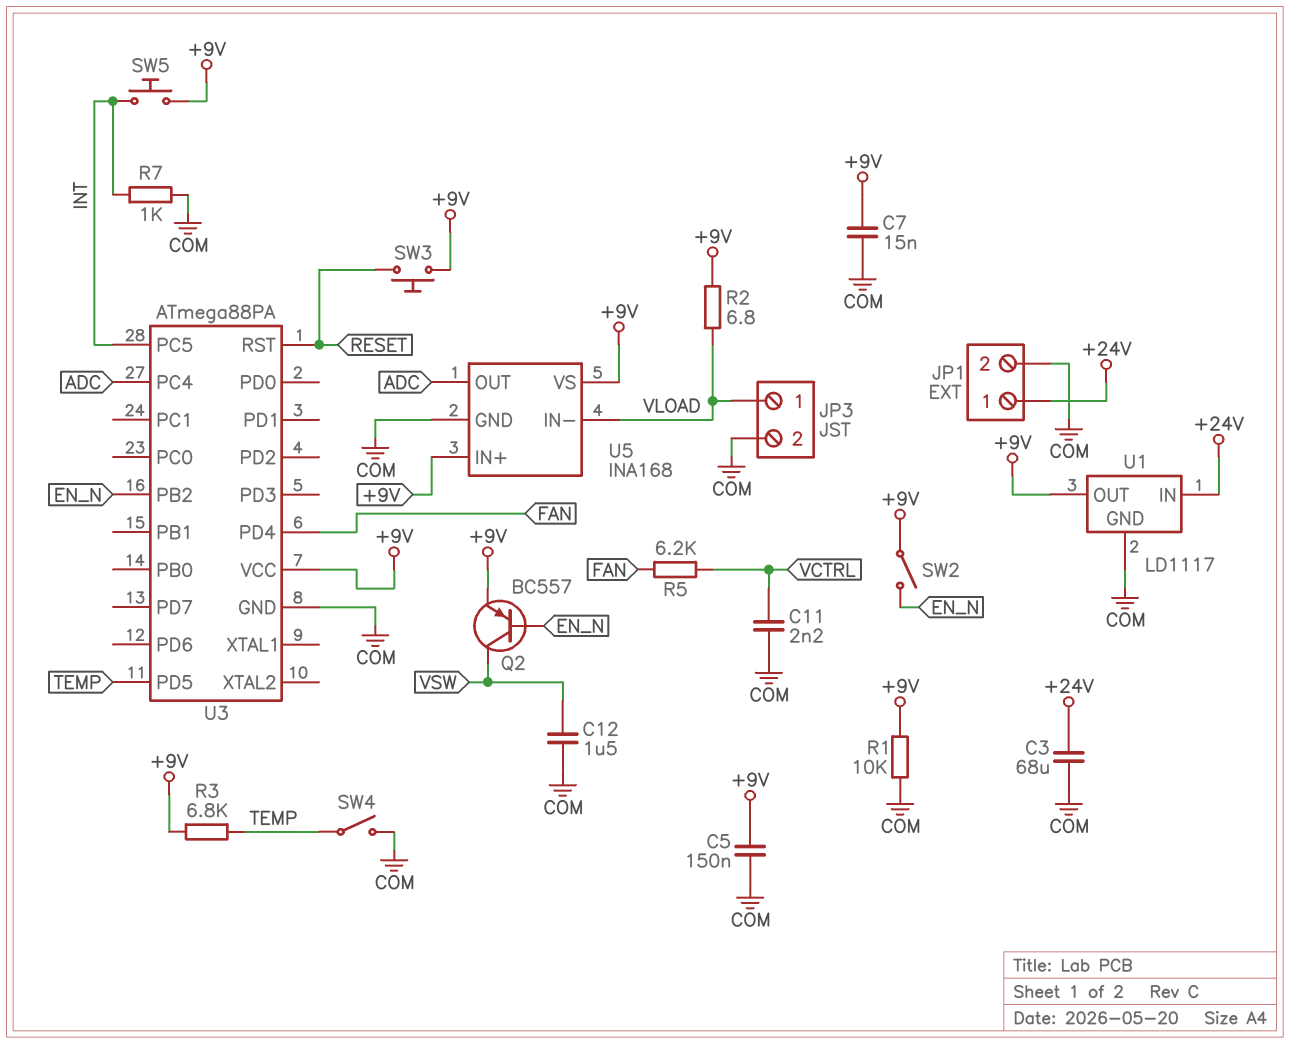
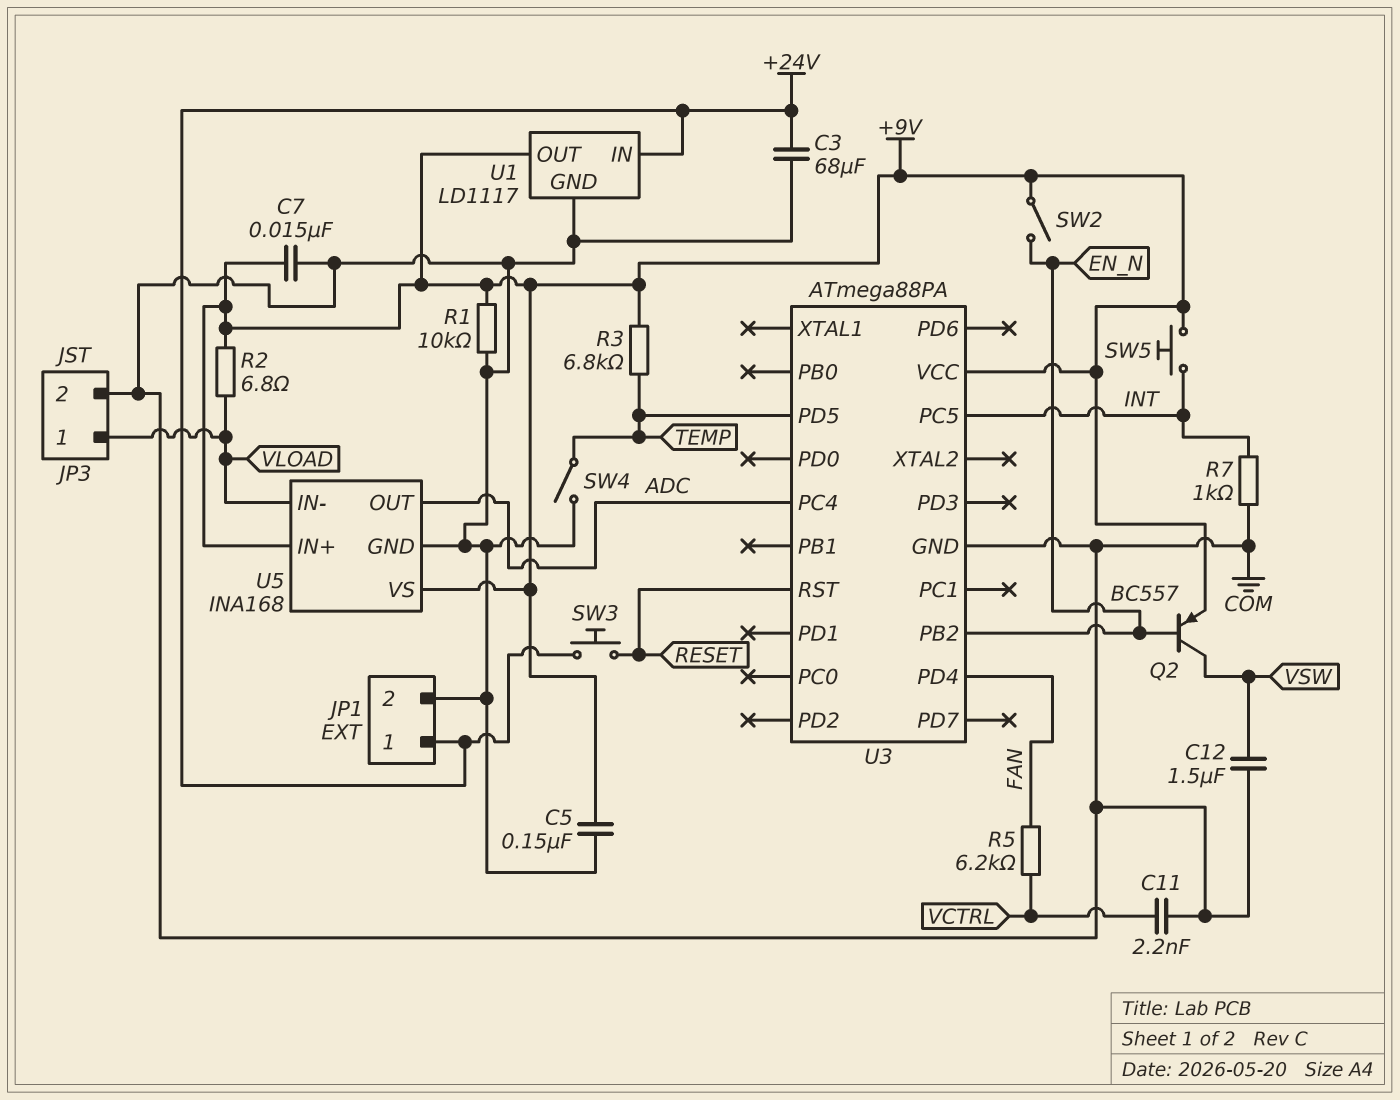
SW3: button (+9V, RESET) -> button (+24V, RESET)

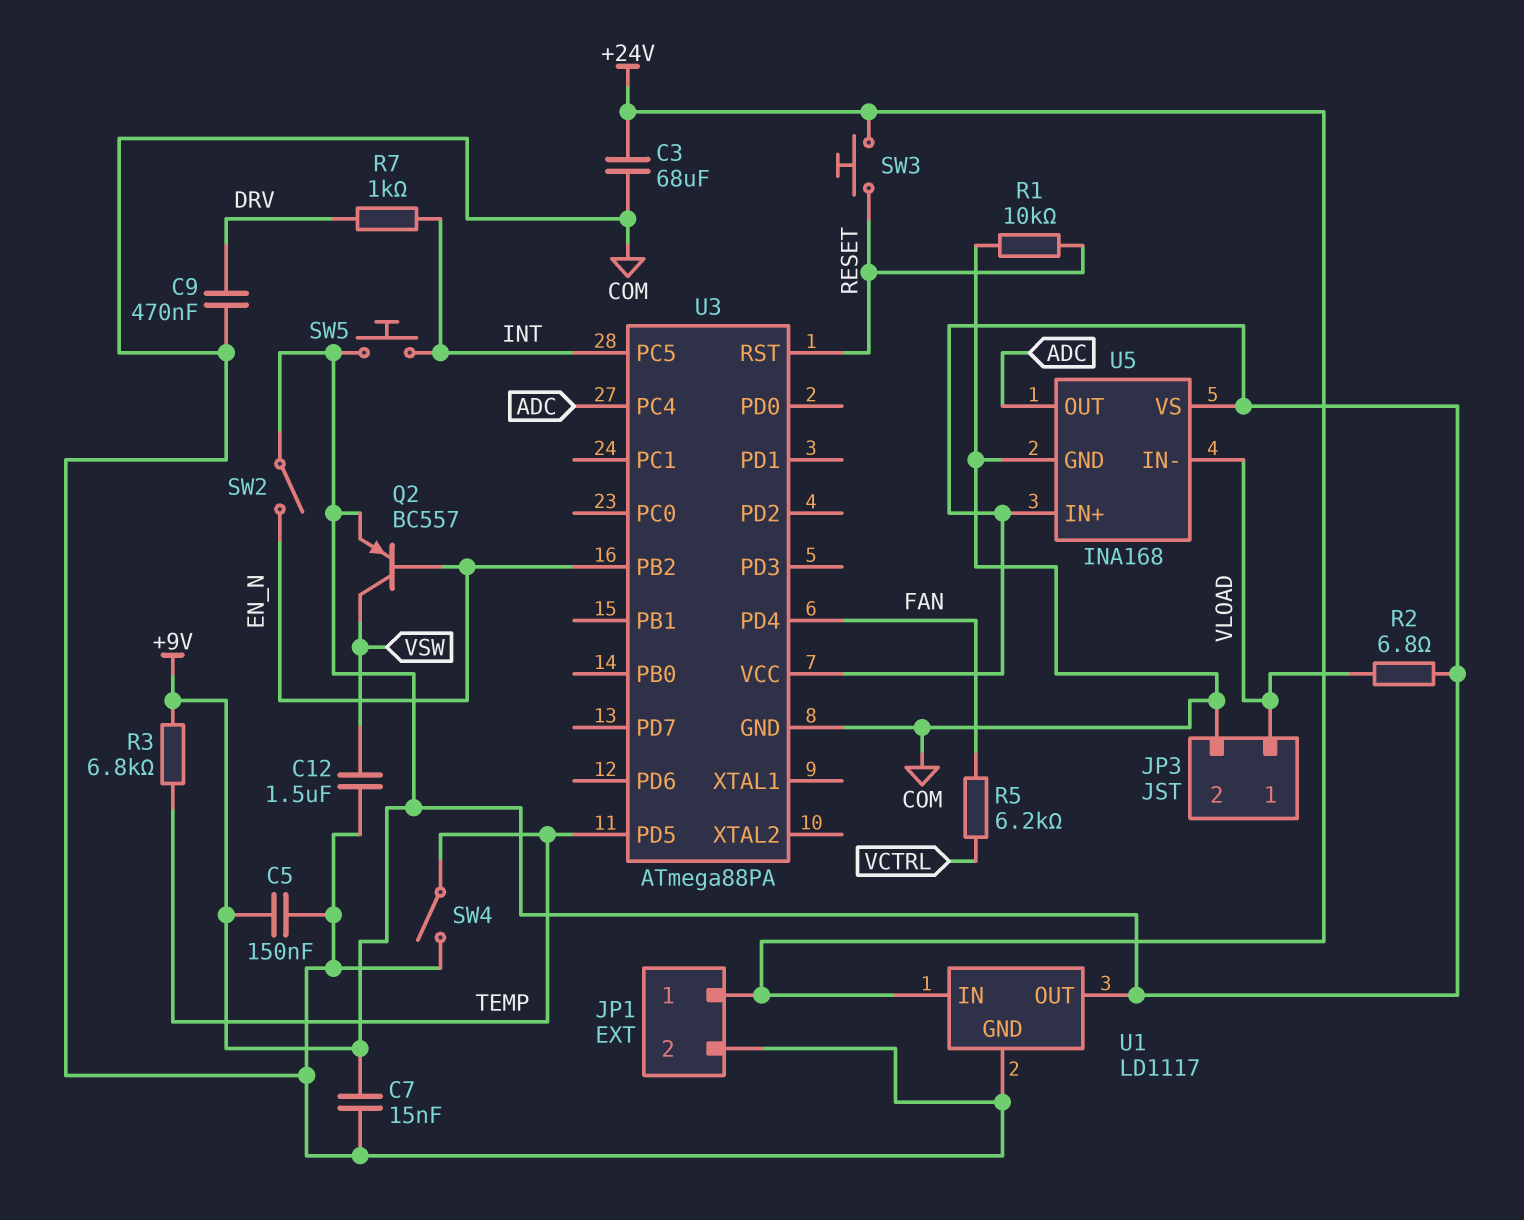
C9: none -> 470nF (COM, DRV)
C11: 2.2nF (COM, VCTRL) -> none
R1: 10k (+9V, COM) -> 10k (COM, RESET)
R7: 1k (COM, INT) -> 1k (DRV, INT)

